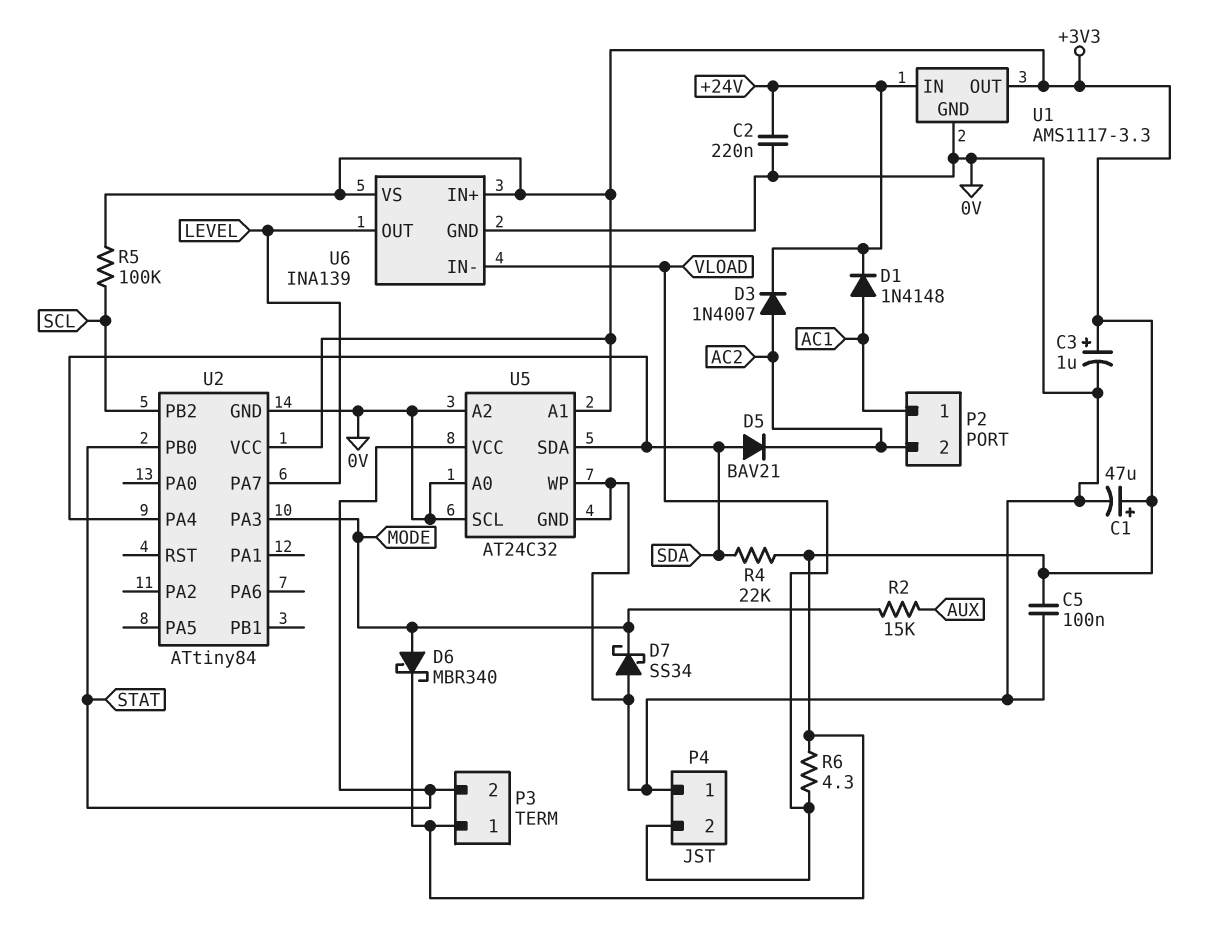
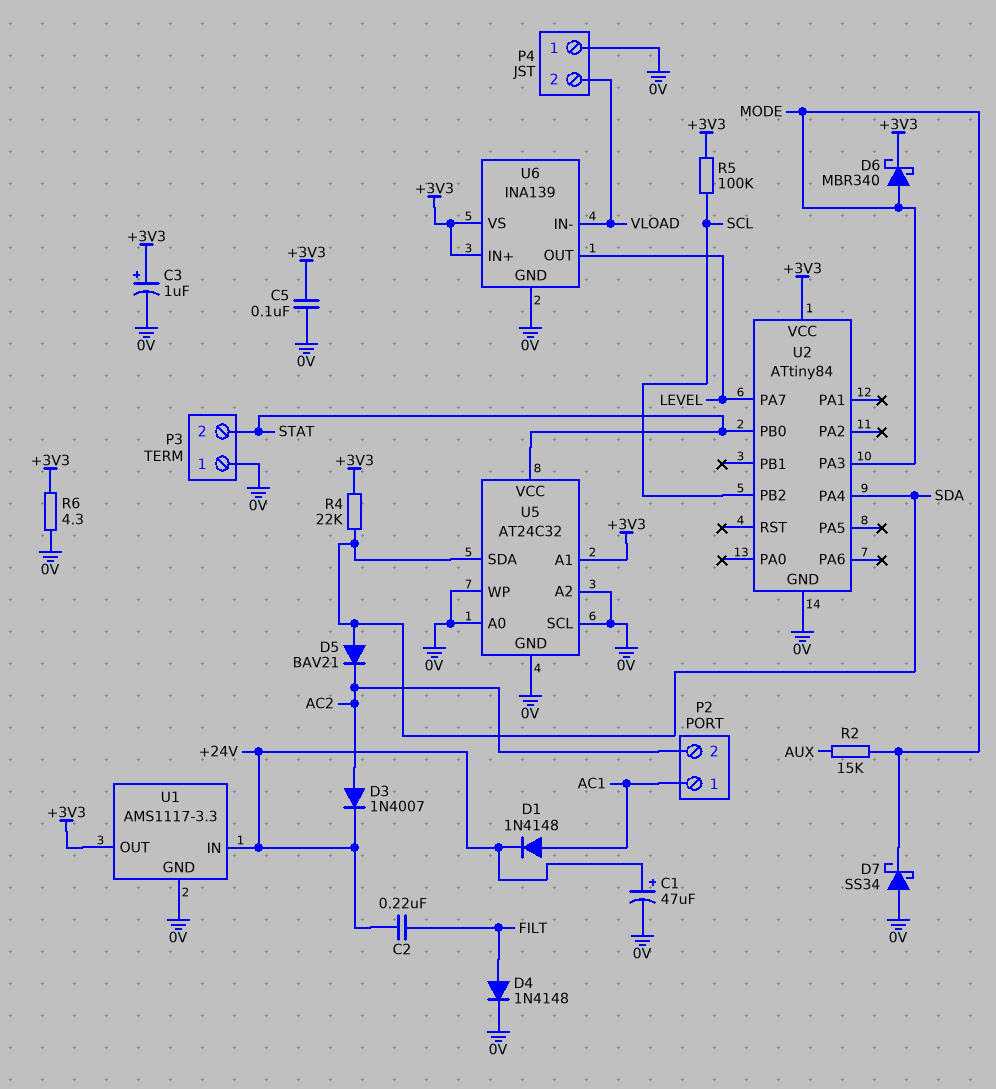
C1: 47uF (plus +3V3, minus 0V) -> 47uF (plus +24V, minus 0V)
C2: 220nF (+24V, 0V) -> 220nF (+24V, FILT)
D4: none -> diode 1N4148 (A FILT, K 0V)
P3 pin 1: +3V3 -> 0V
R6: 4.3 (+3V3, VLOAD) -> 4.3 (+3V3, 0V)

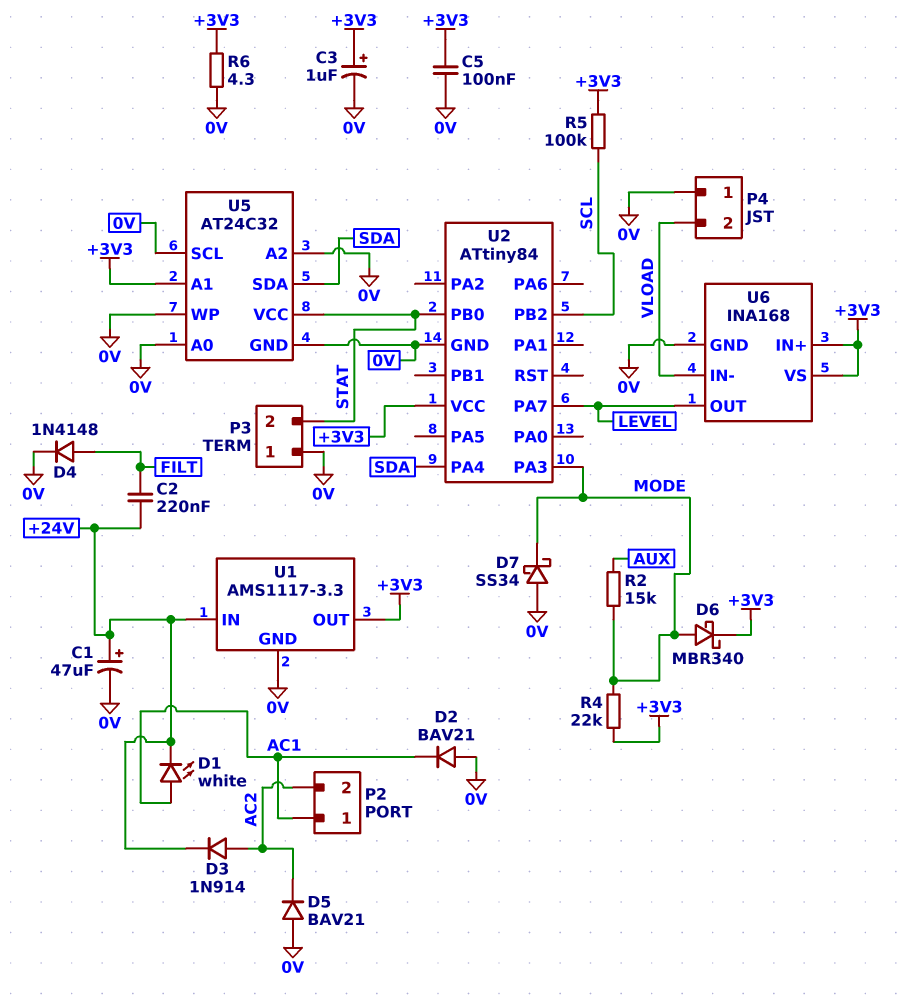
D1: diode 1N4148 (A AC1, K +24V) -> LED white (A AC1, K +24V)
D2: none -> diode BAV21 (A 0V, K AC1)
D3: diode 1N4007 (A AC2, K +24V) -> diode 1N914 (A AC2, K +24V)
D5: diode BAV21 (A SDA, K AC2) -> diode BAV21 (A 0V, K AC2)
R4: 22k (+3V3, SDA) -> 22k (+3V3, MODE)
U6: INA139 -> INA168

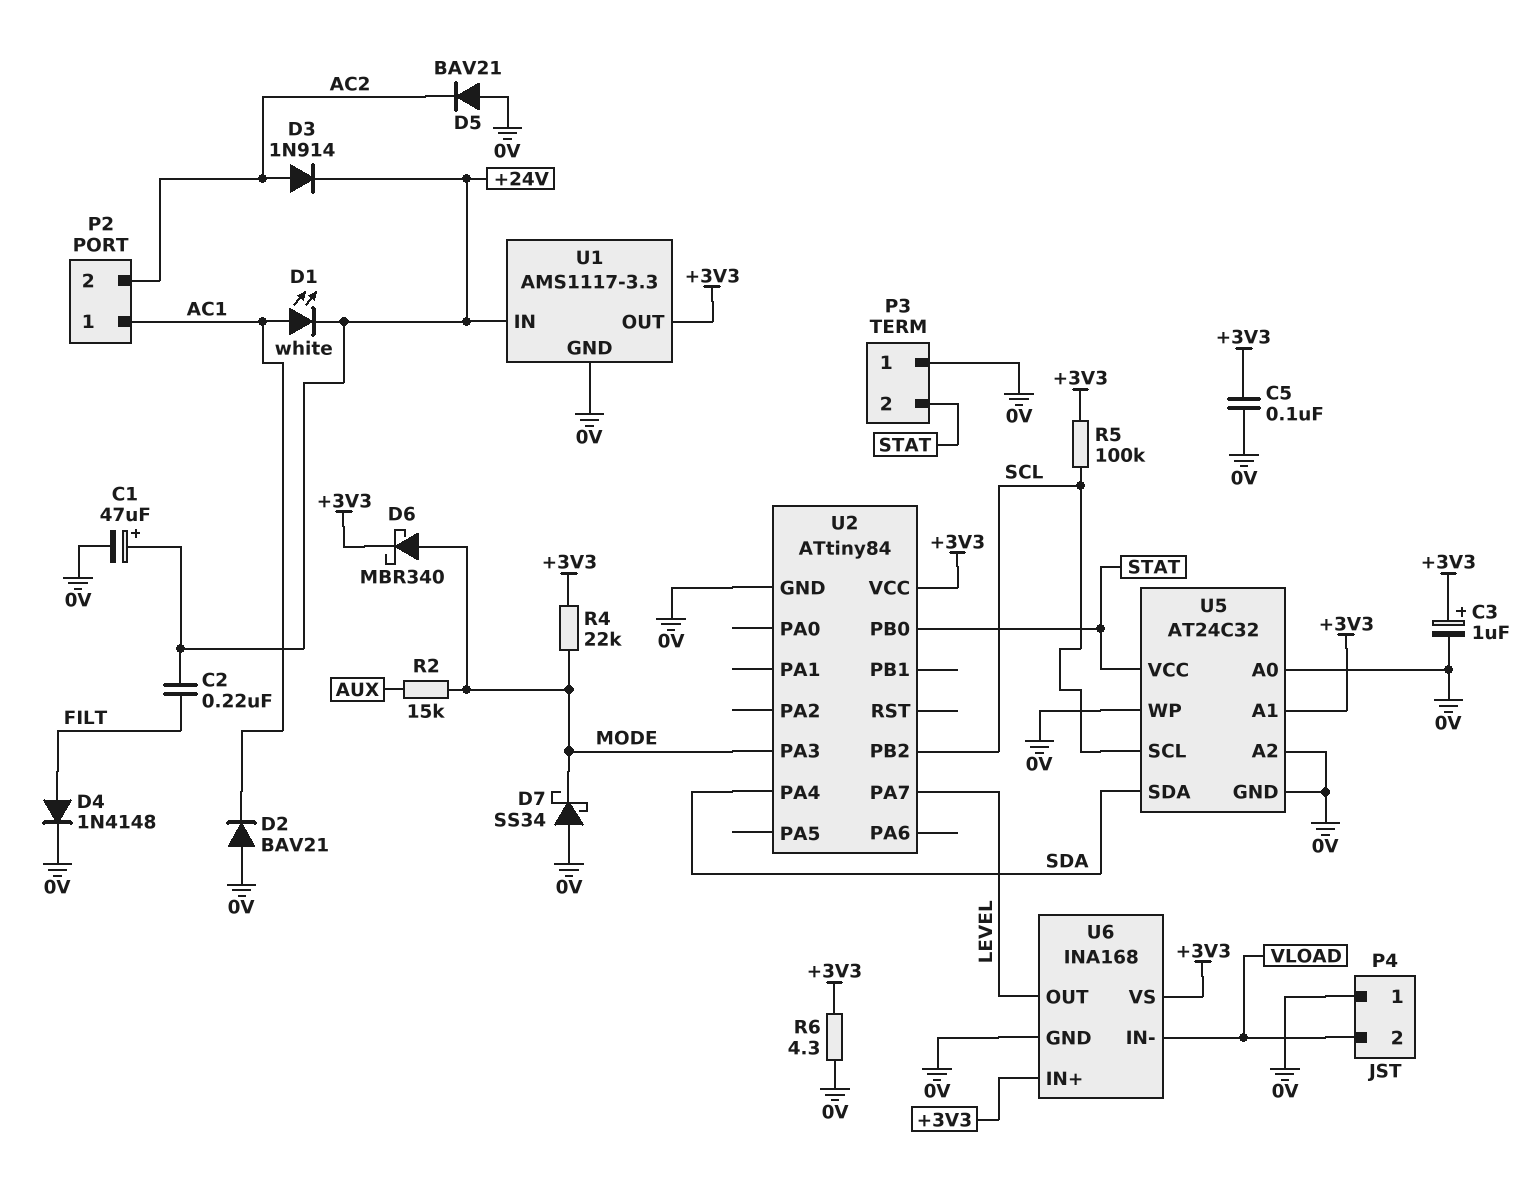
U5 pin SCL: 0V -> SCL

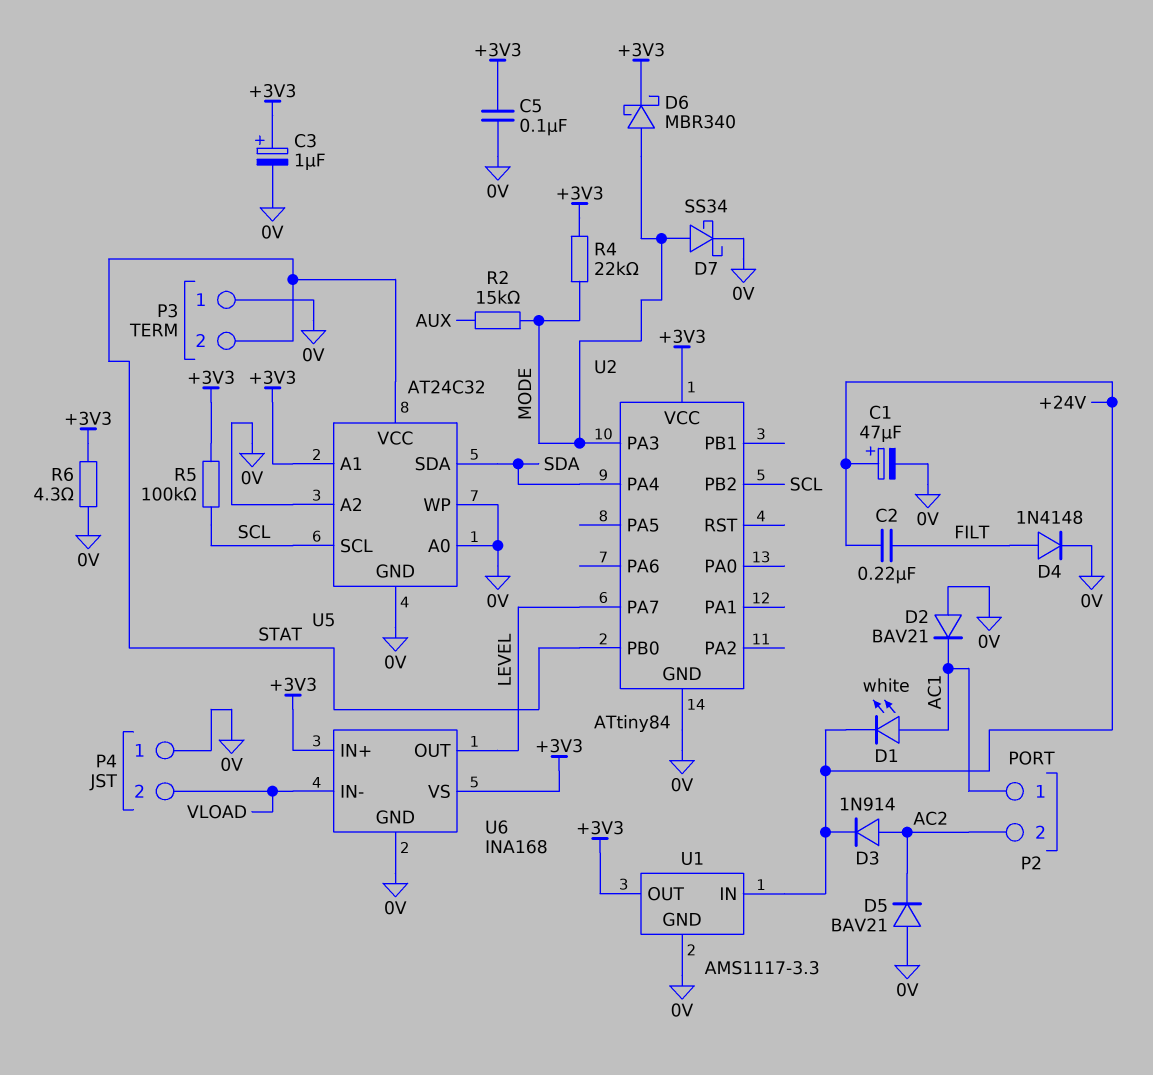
D7: schottky SS34 (A 0V, K MODE) -> schottky SS34 (A MODE, K 0V)

